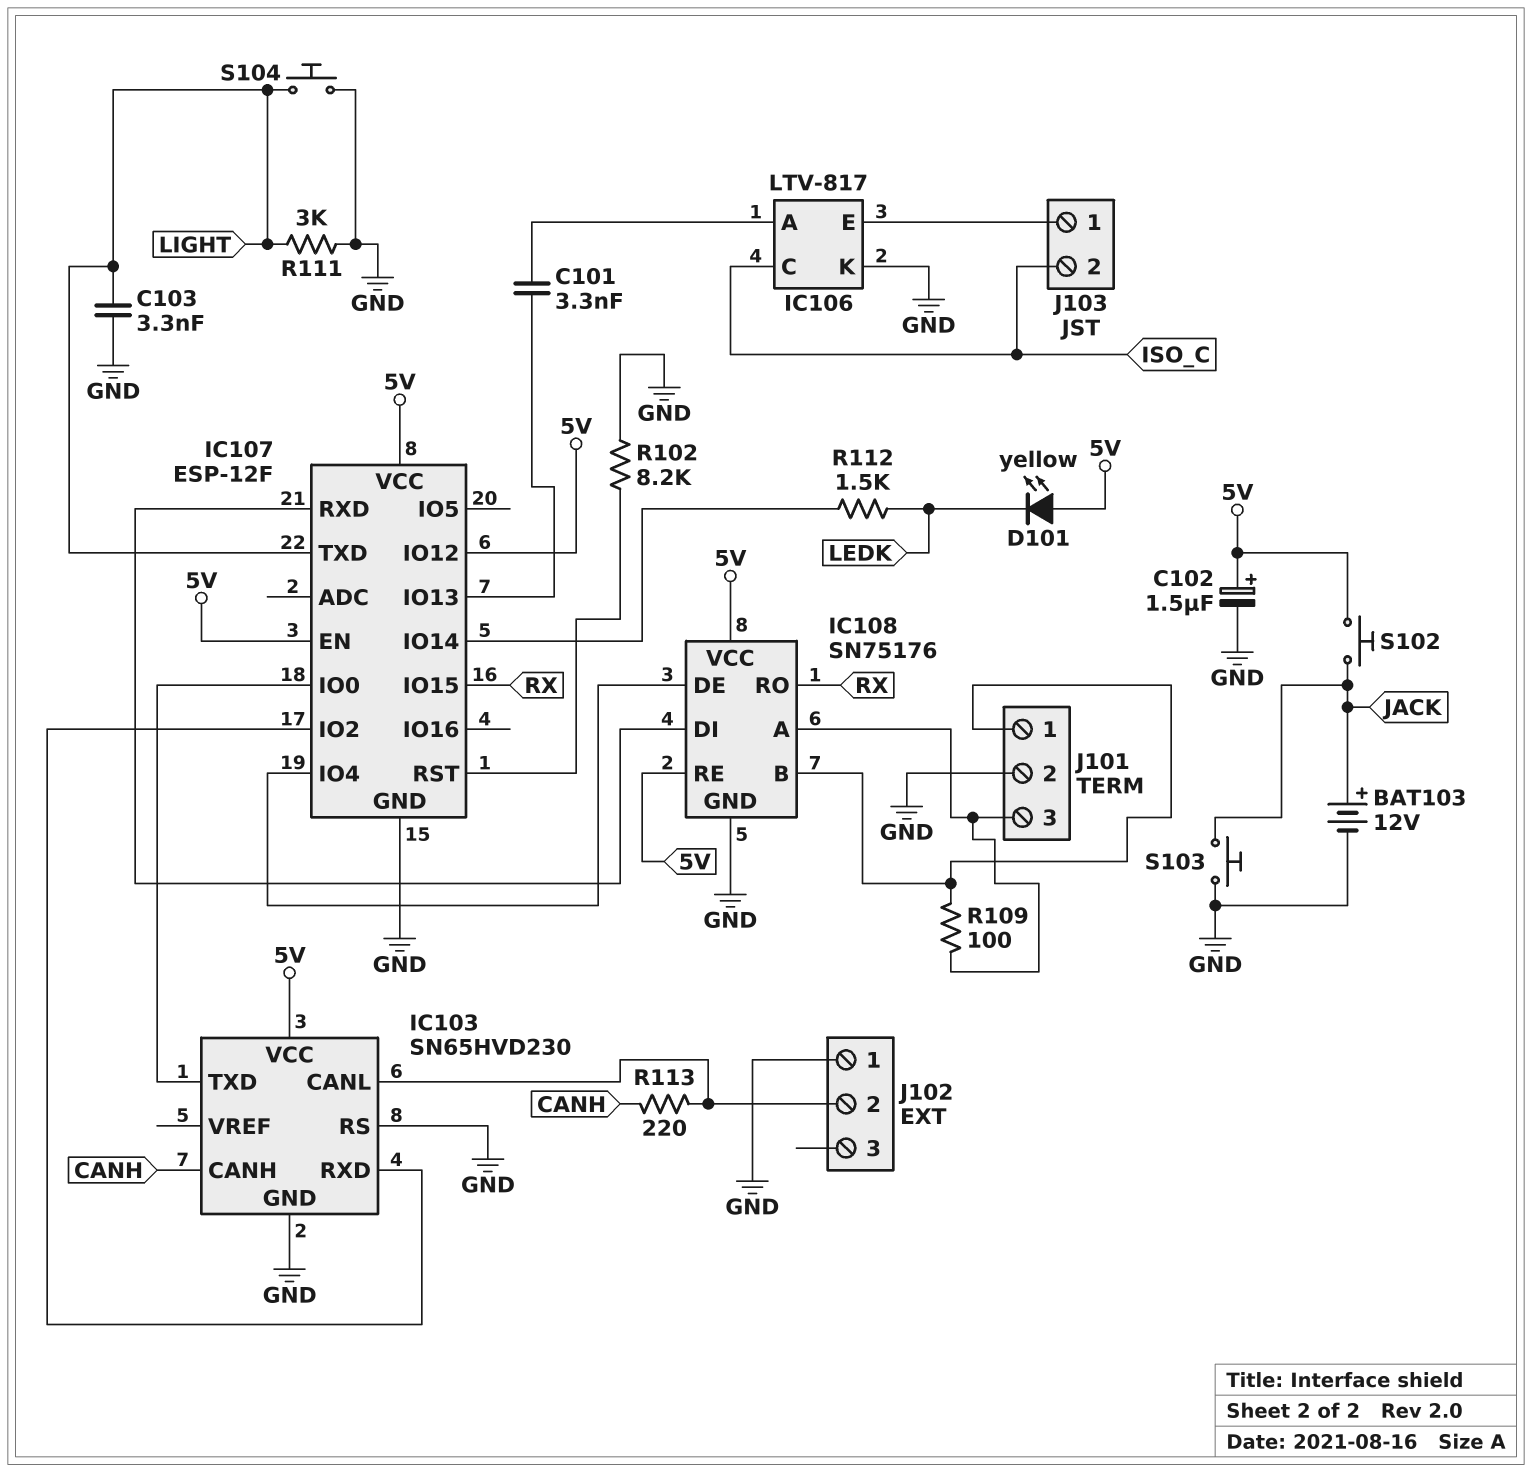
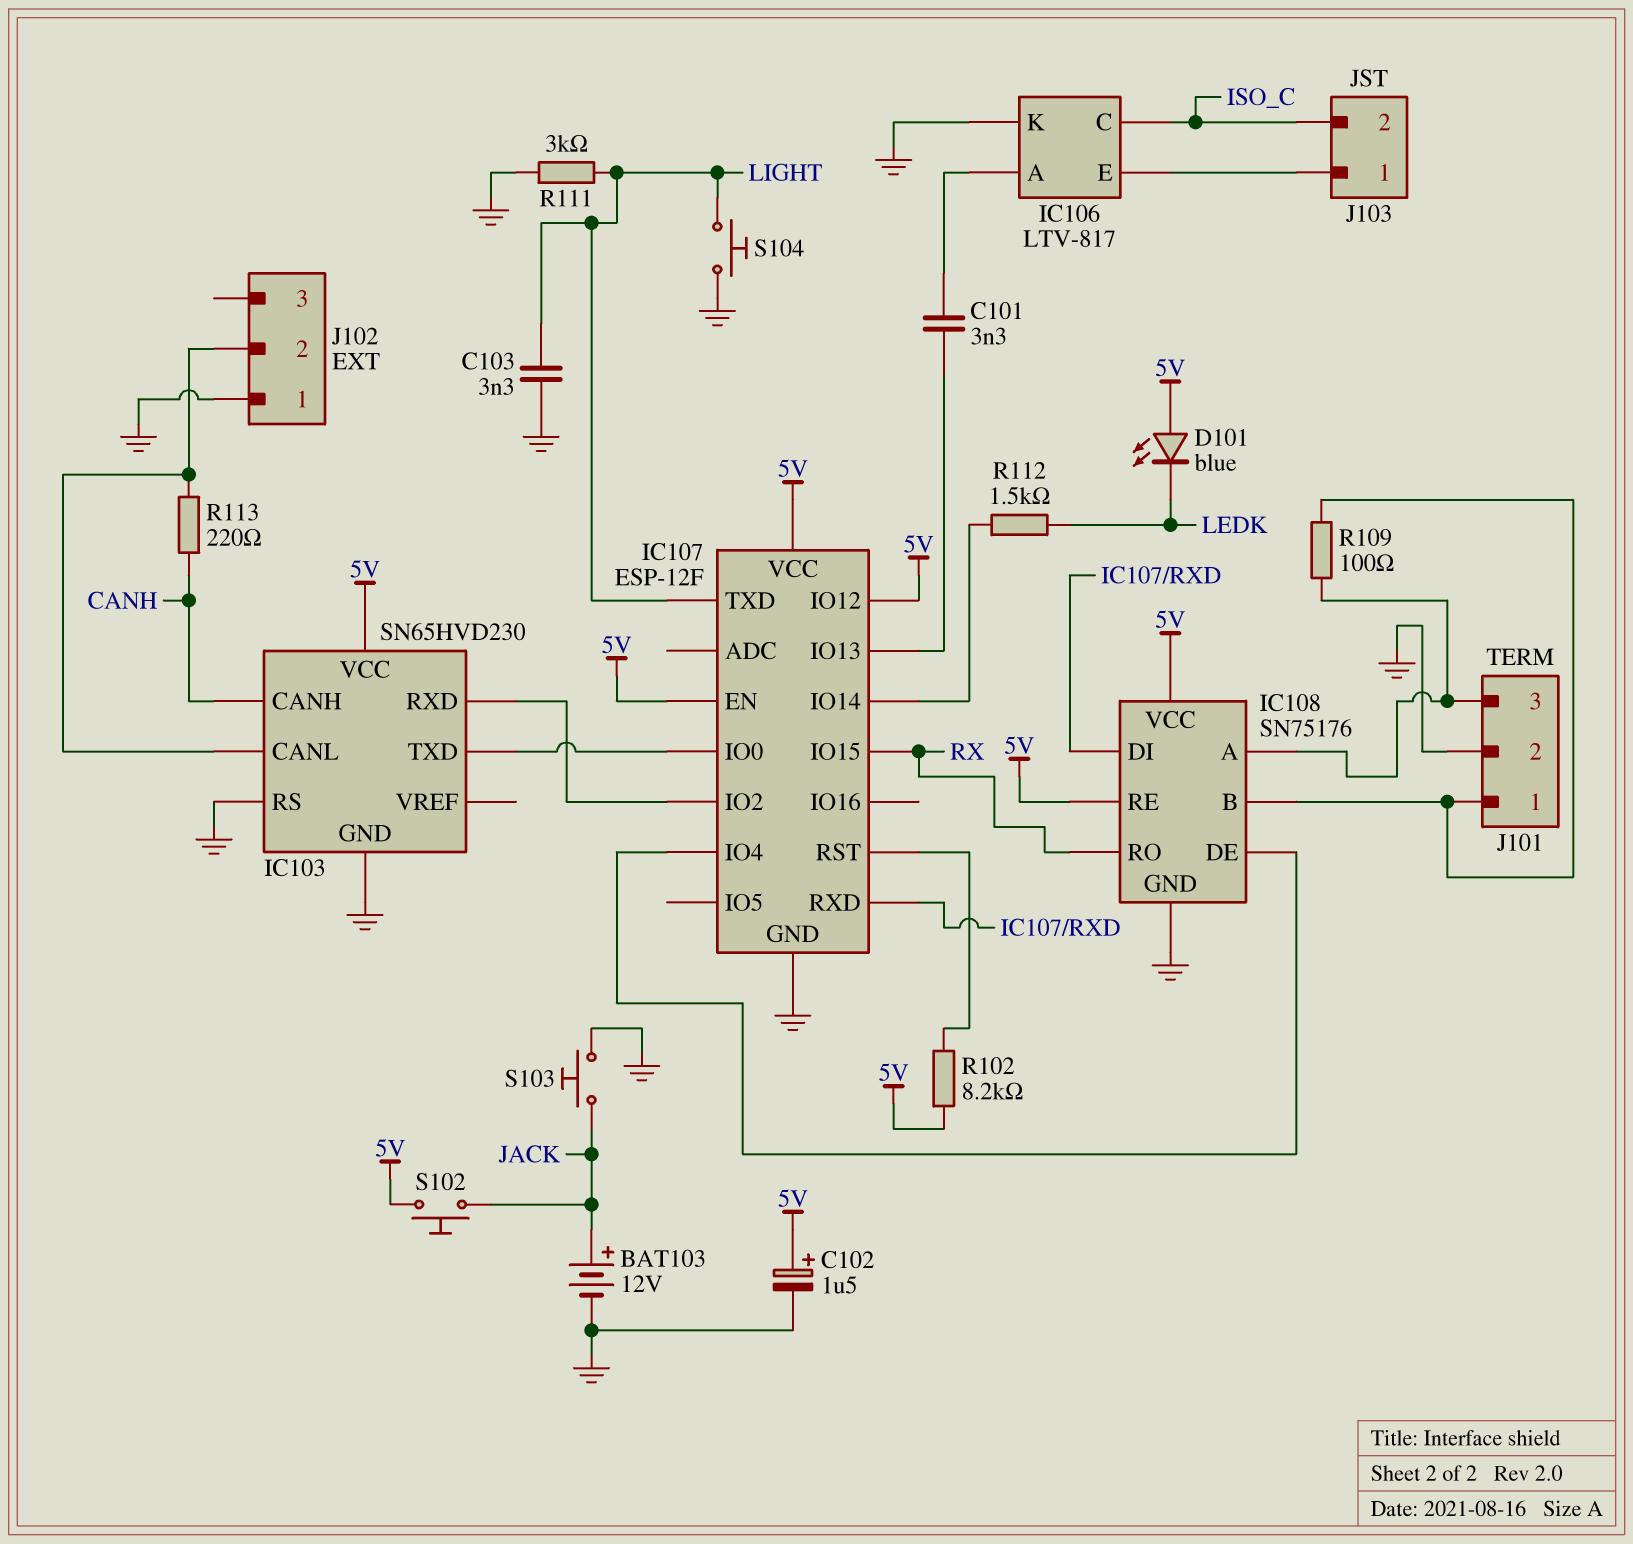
D101: LED yellow (A 5V, K LEDK) -> LED blue (A 5V, K LEDK)
R102: 8.2k (GND, IC107/RST) -> 8.2k (5V, IC107/RST)

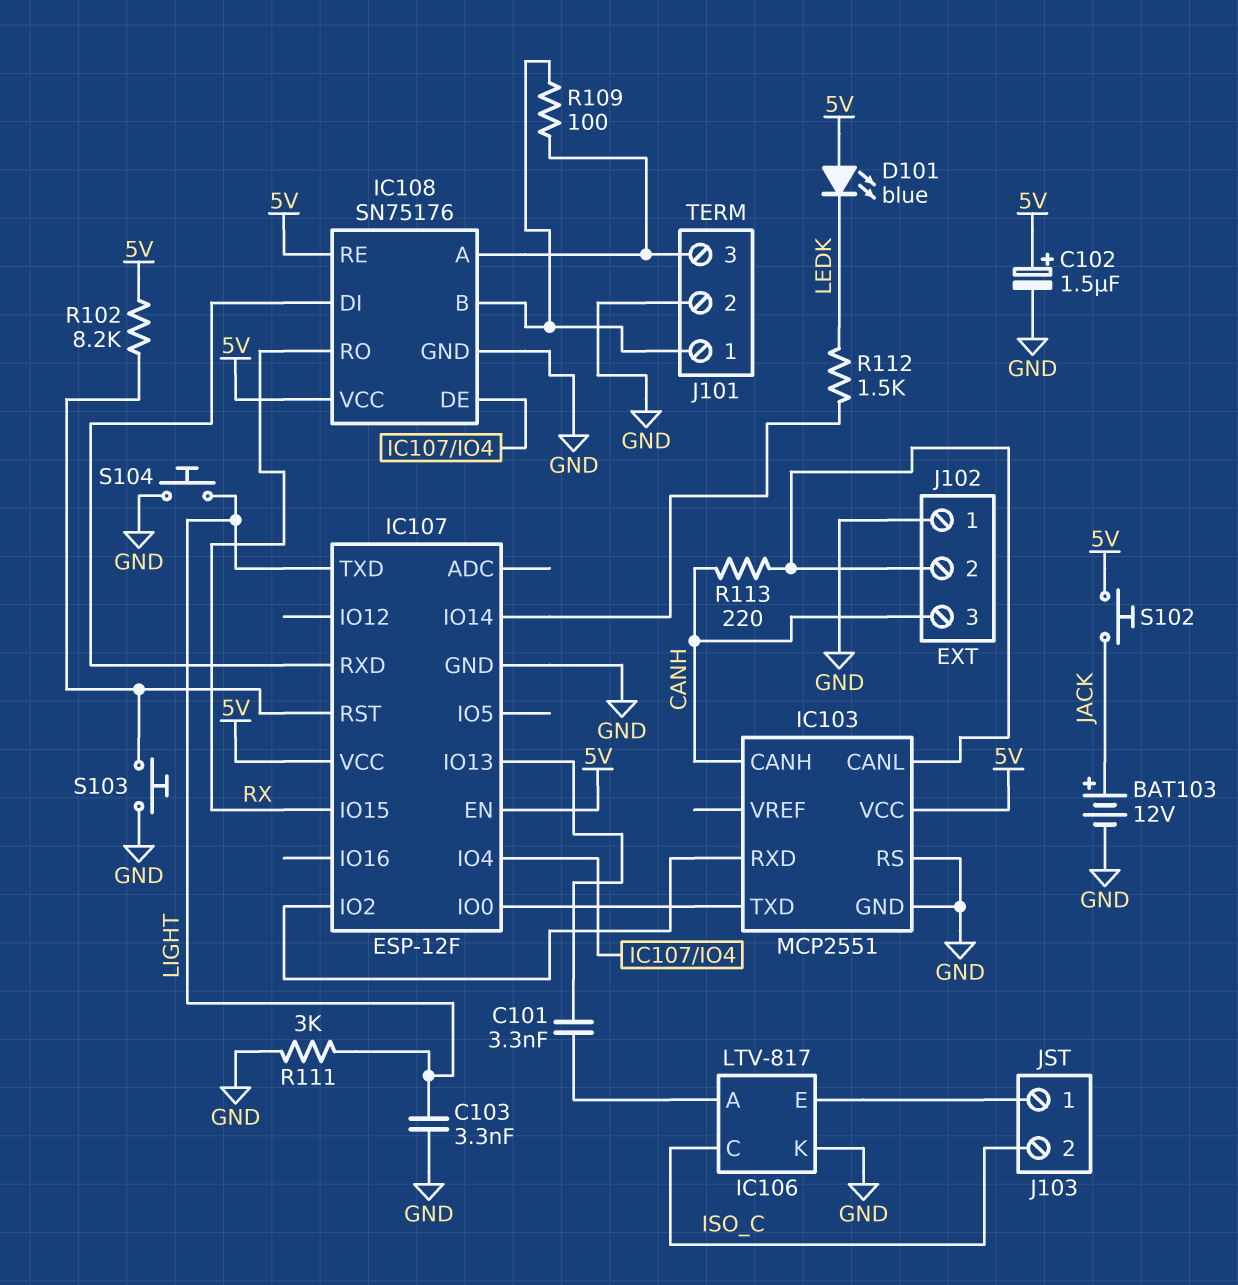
IC103: SN65HVD230 -> MCP2551
IC107 pin IO12: 5V -> none
J102 pin 3: none -> CANH
S103: button (GND, JACK) -> button (GND, IC107/RST)

